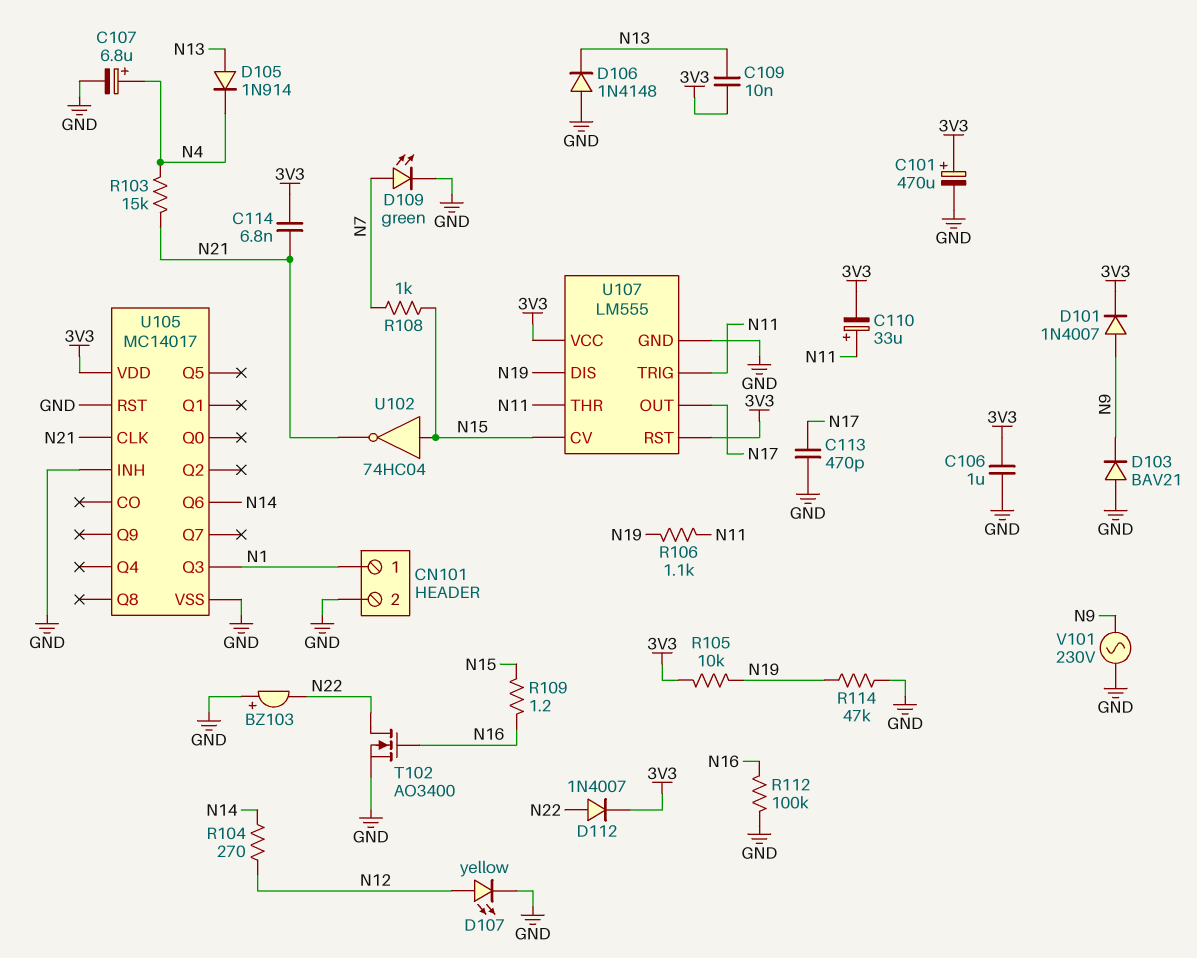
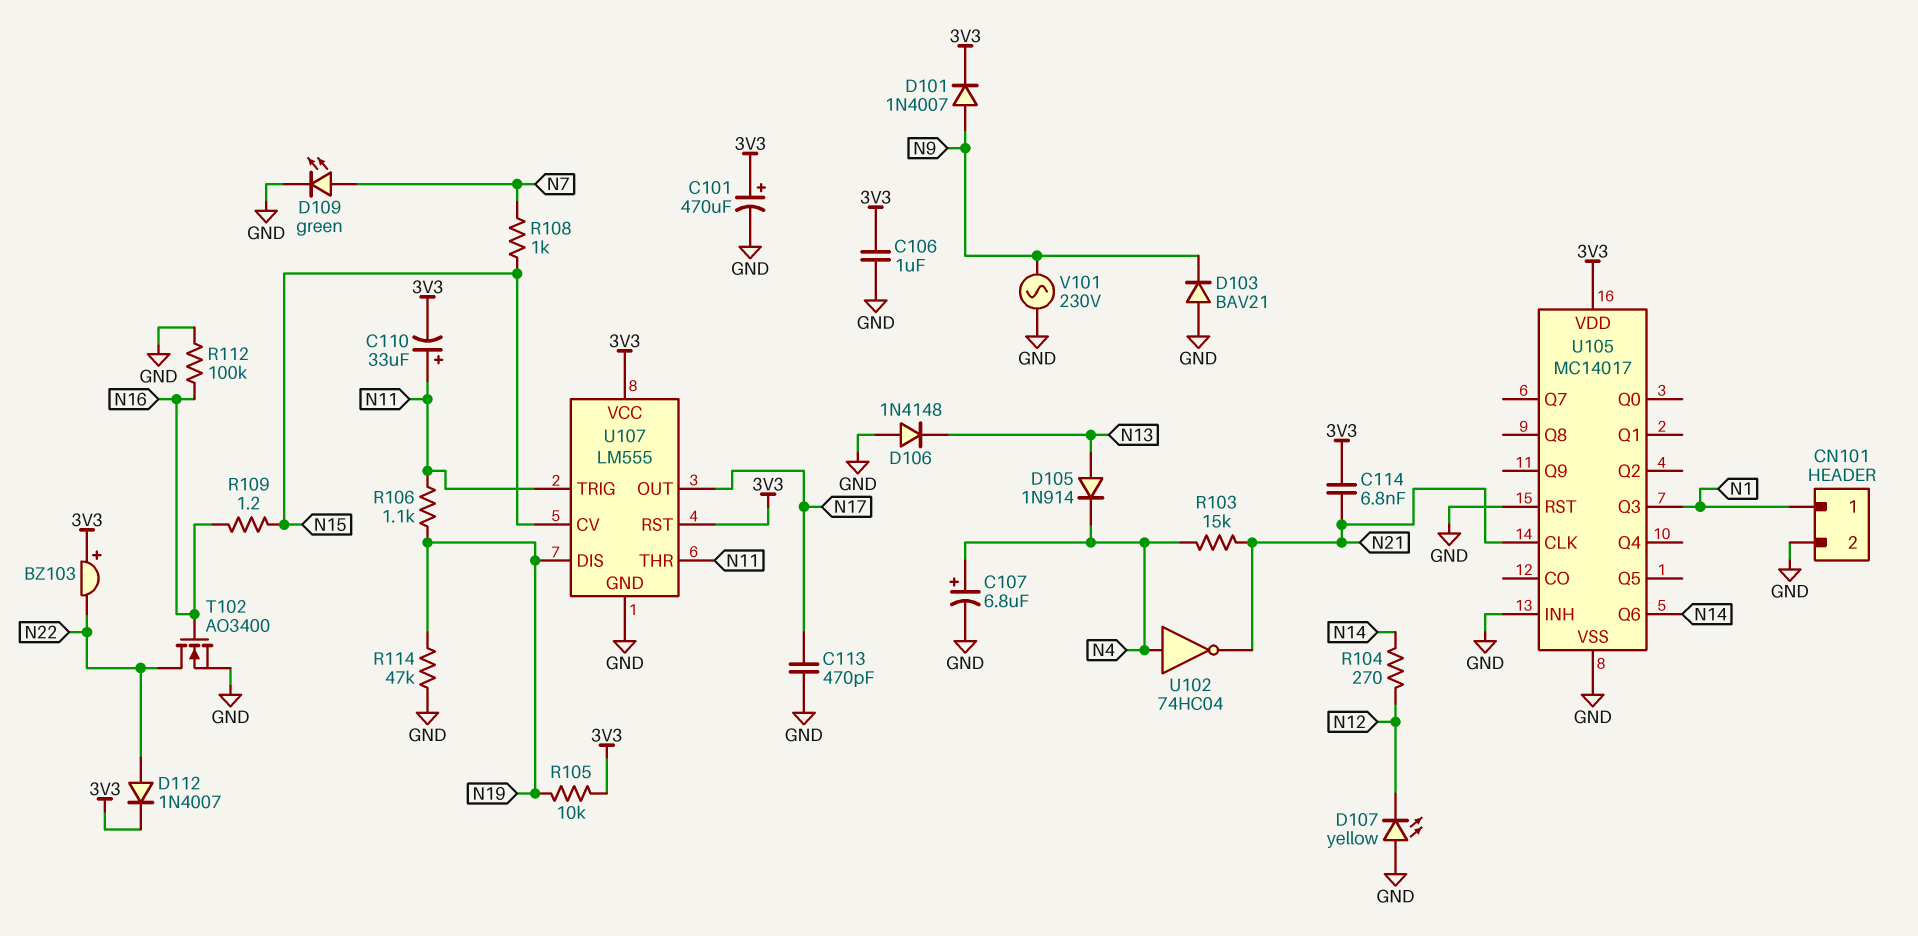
BZ103: buzzer (plus GND, minus N22) -> buzzer (plus 3V3, minus N22)
C109: 10nF (3V3, N13) -> none
D107: LED yellow (A N12, K GND) -> LED yellow (A GND, K N12)
U102: NOT 74HC04 (in N15, out N21) -> NOT 74HC04 (in N4, out N21)

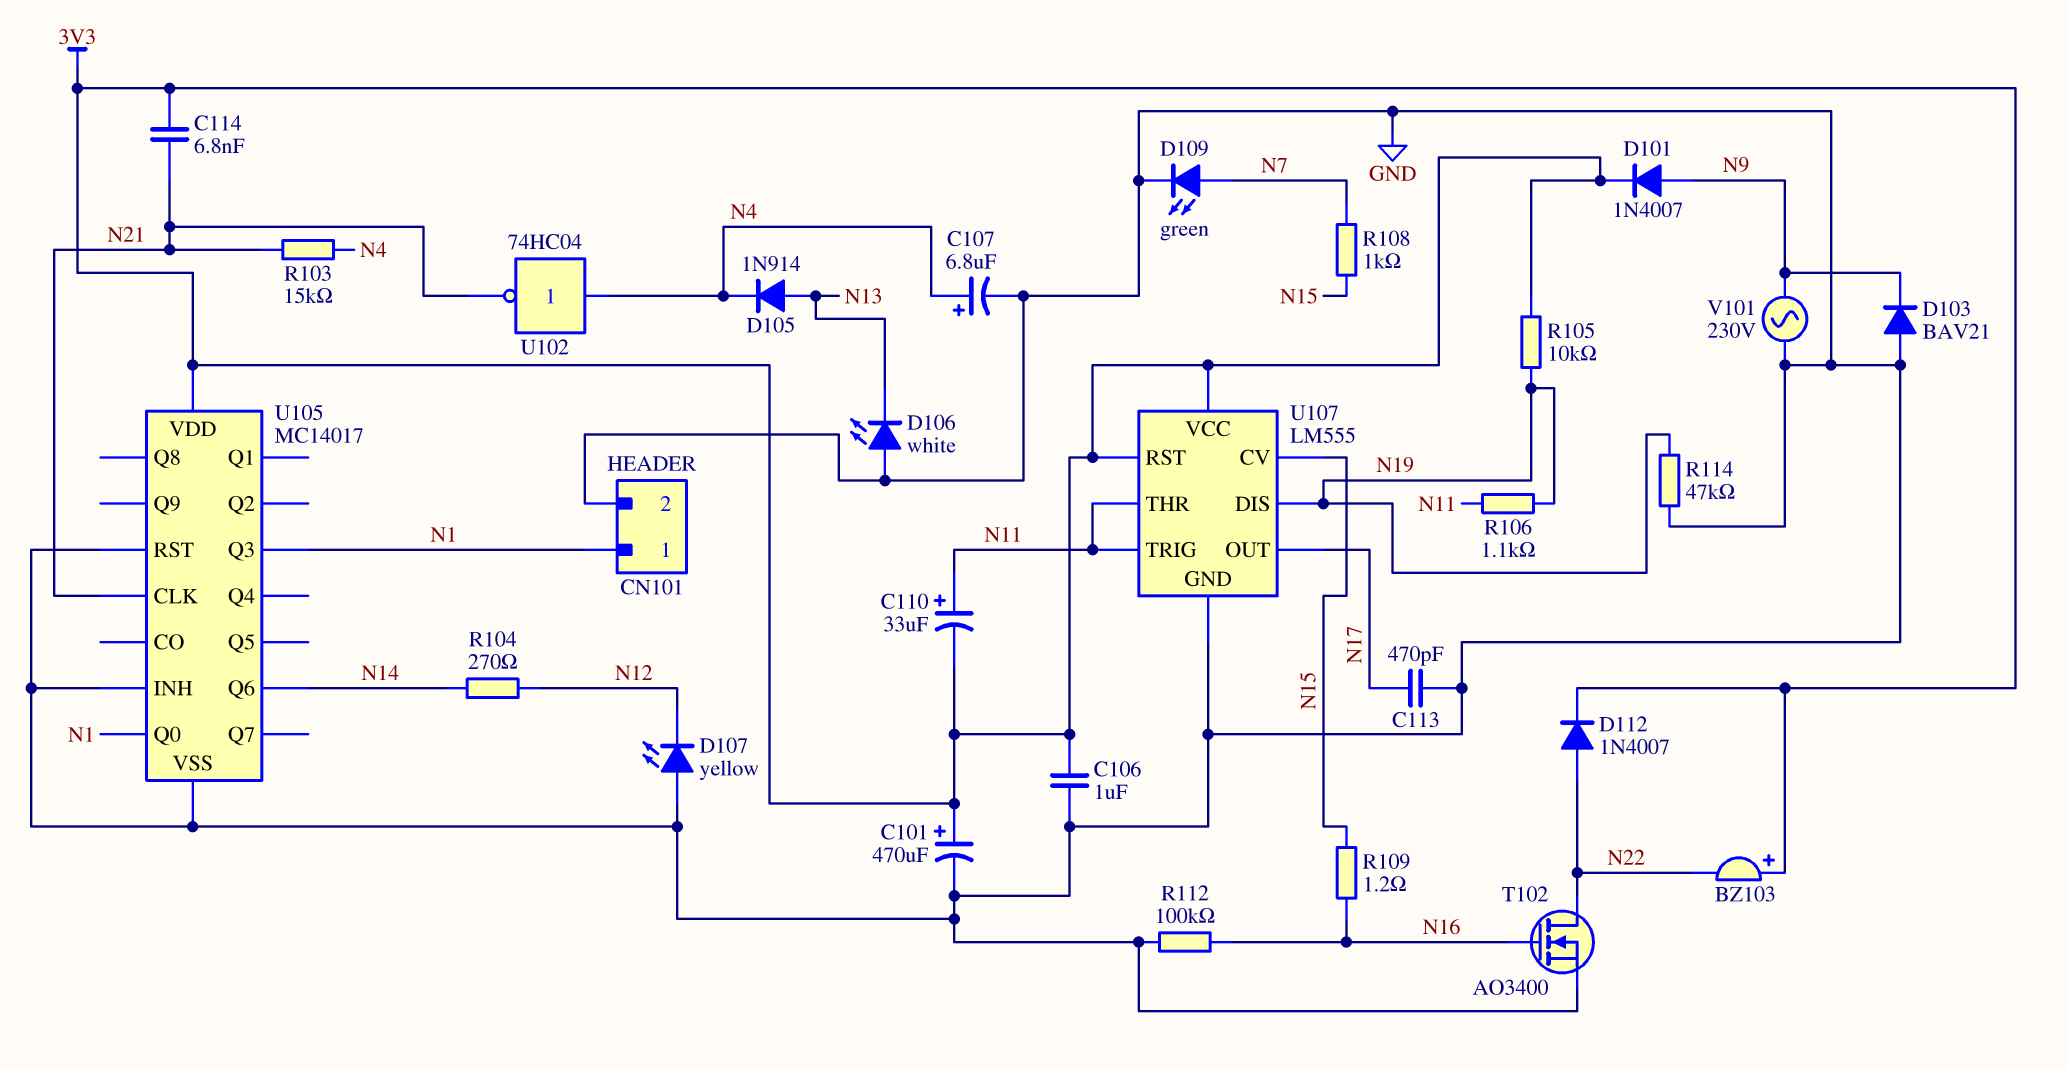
D106: diode 1N4148 (A GND, K N13) -> LED white (A GND, K N13)
U105 pin Q0: none -> N1

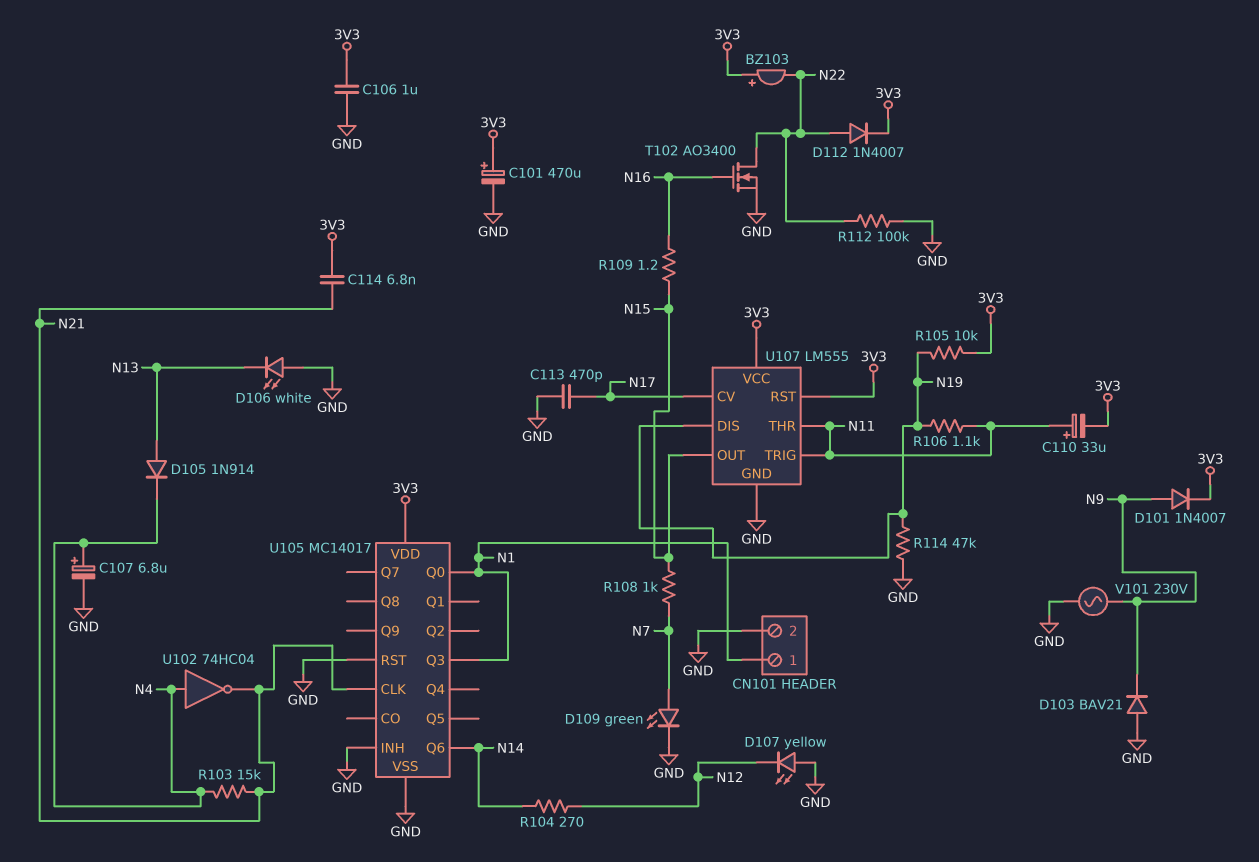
R112: 100k (GND, N16) -> 100k (GND, N22)
U107 pin CV: N15 -> N17
U107 pin OUT: N17 -> N15

